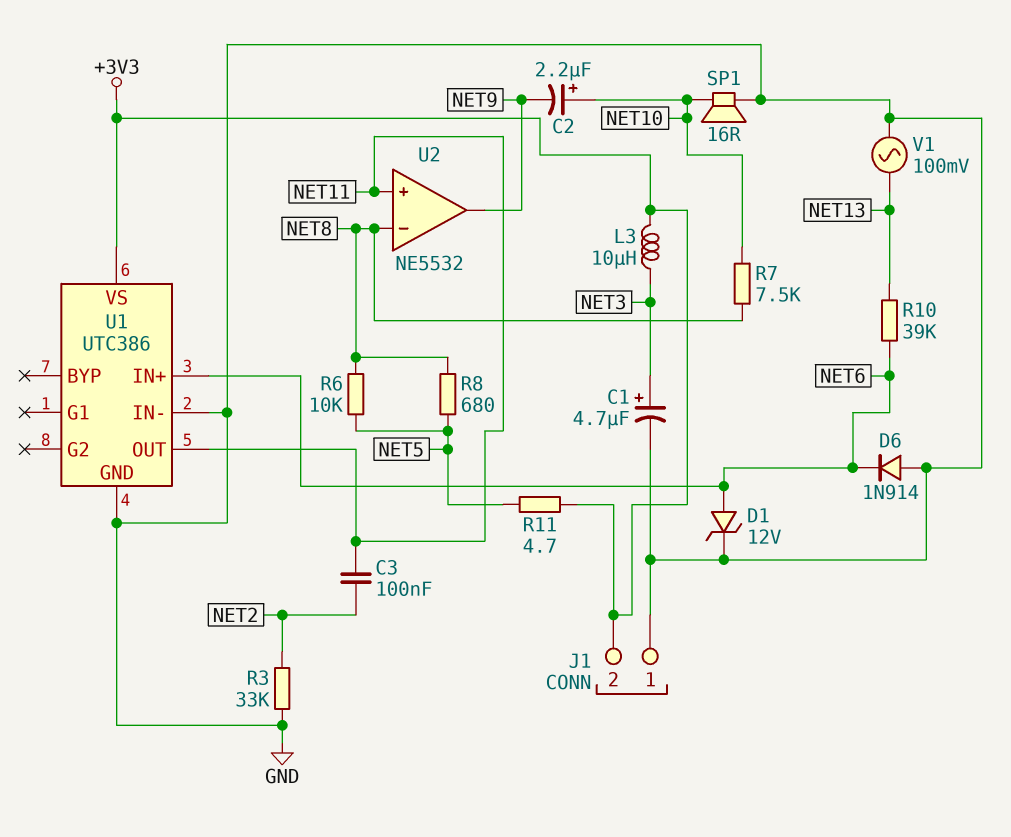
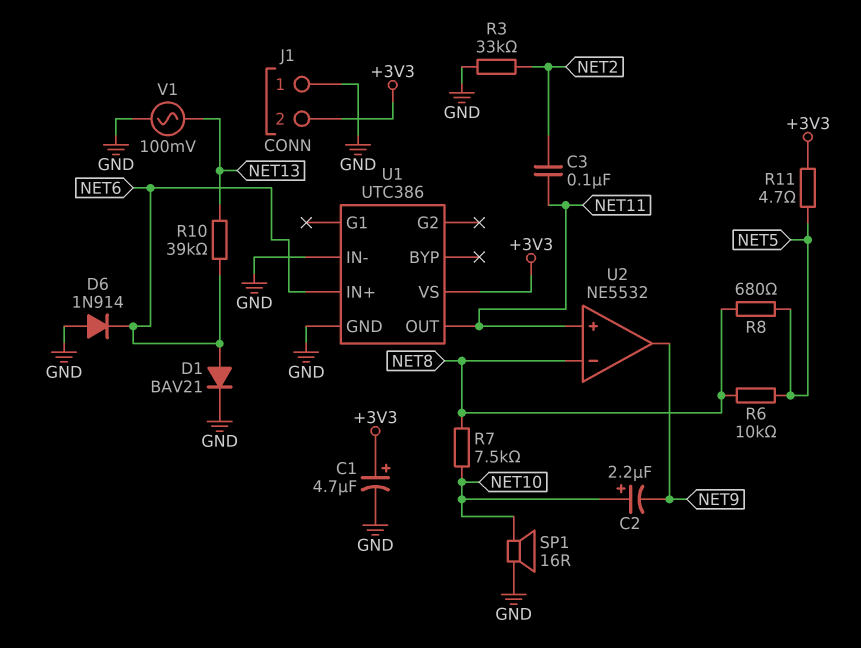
C1: 4.7uF (plus NET3, minus GND) -> 4.7uF (plus +3V3, minus GND)
D1: zener 12V (A NET6, K GND) -> diode BAV21 (A NET6, K GND)
L3: 10uH (+3V3, NET3) -> none

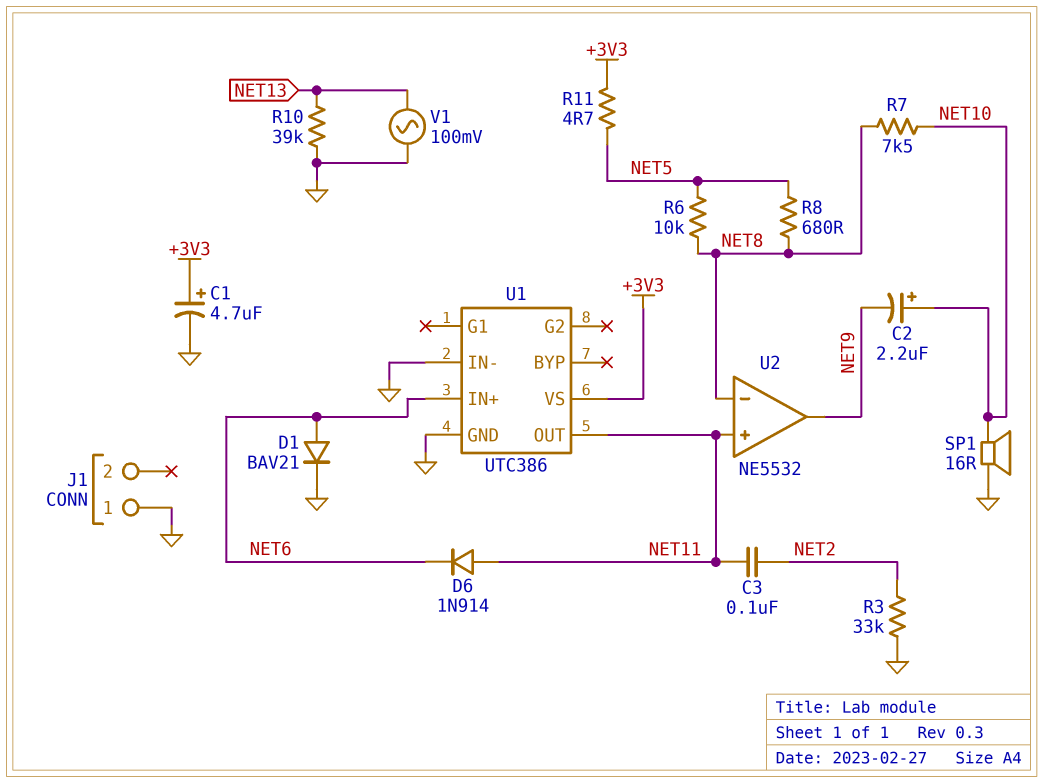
D6: diode 1N914 (A GND, K NET6) -> diode 1N914 (A NET11, K NET6)
J1 pin 2: +3V3 -> none
R10: 39k (NET6, NET13) -> 39k (GND, NET13)

